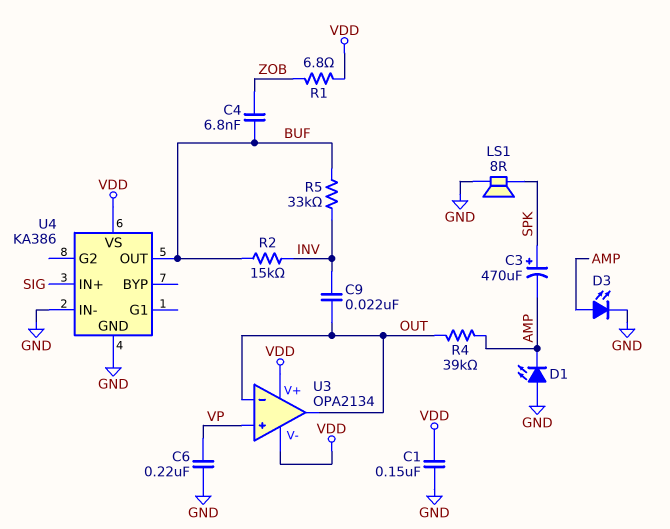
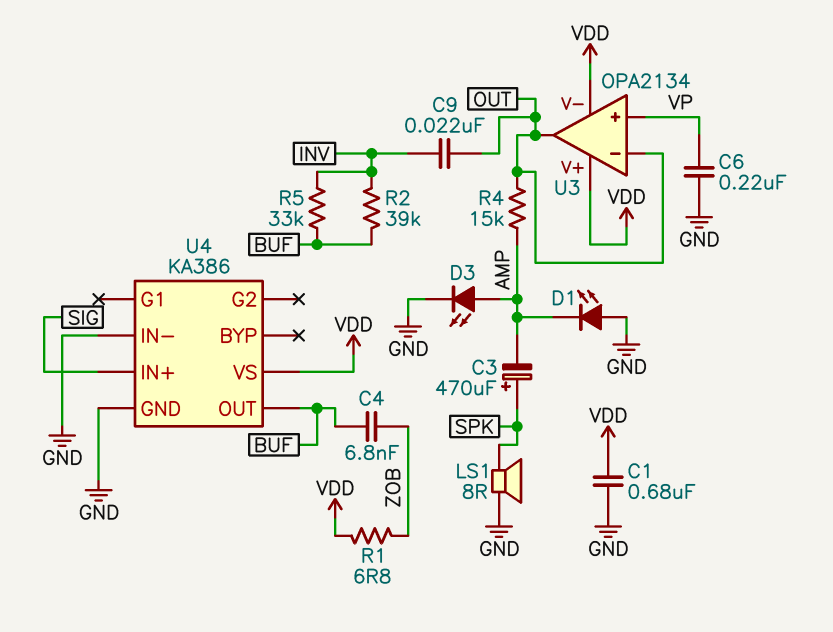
C1: 150nF (GND, VDD) -> 680nF (GND, VDD)
R2: 15k (BUF, INV) -> 39k (BUF, INV)
R4: 39k (AMP, OUT) -> 15k (AMP, OUT)

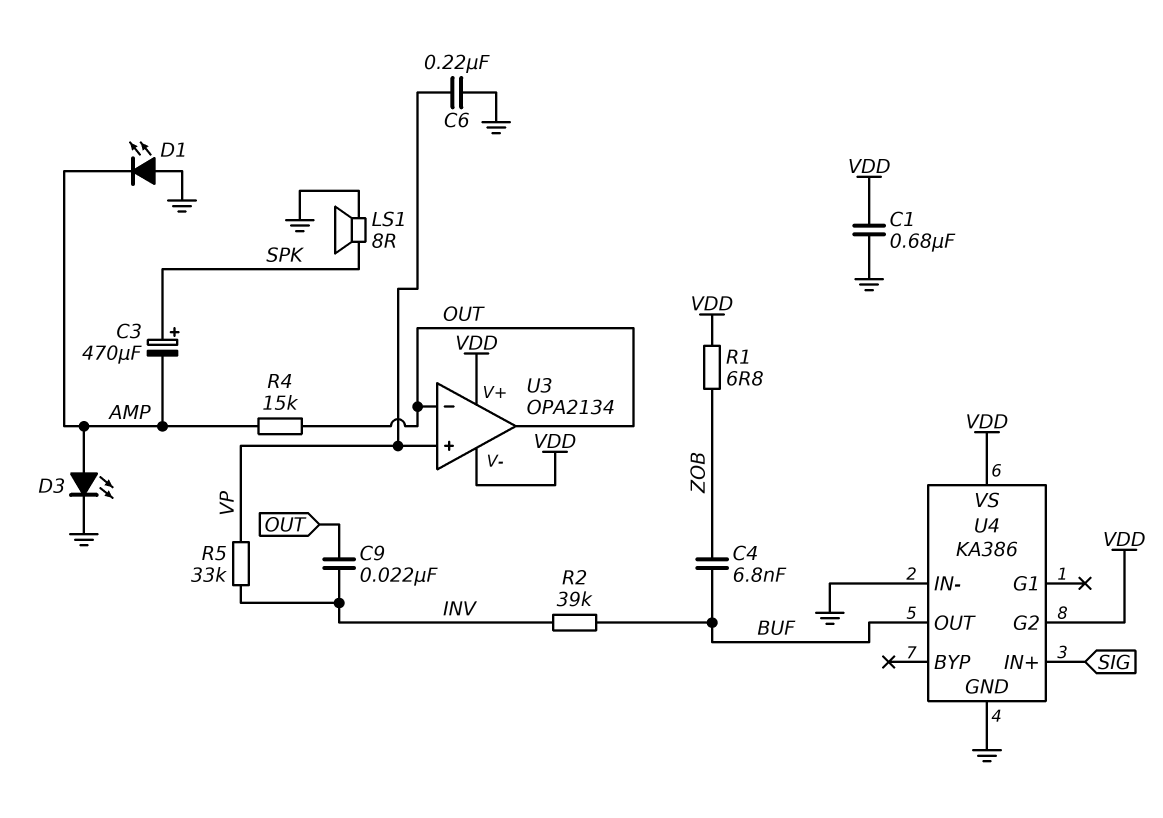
R5: 33k (BUF, INV) -> 33k (INV, VP)
U4 pin G2: none -> VDD

